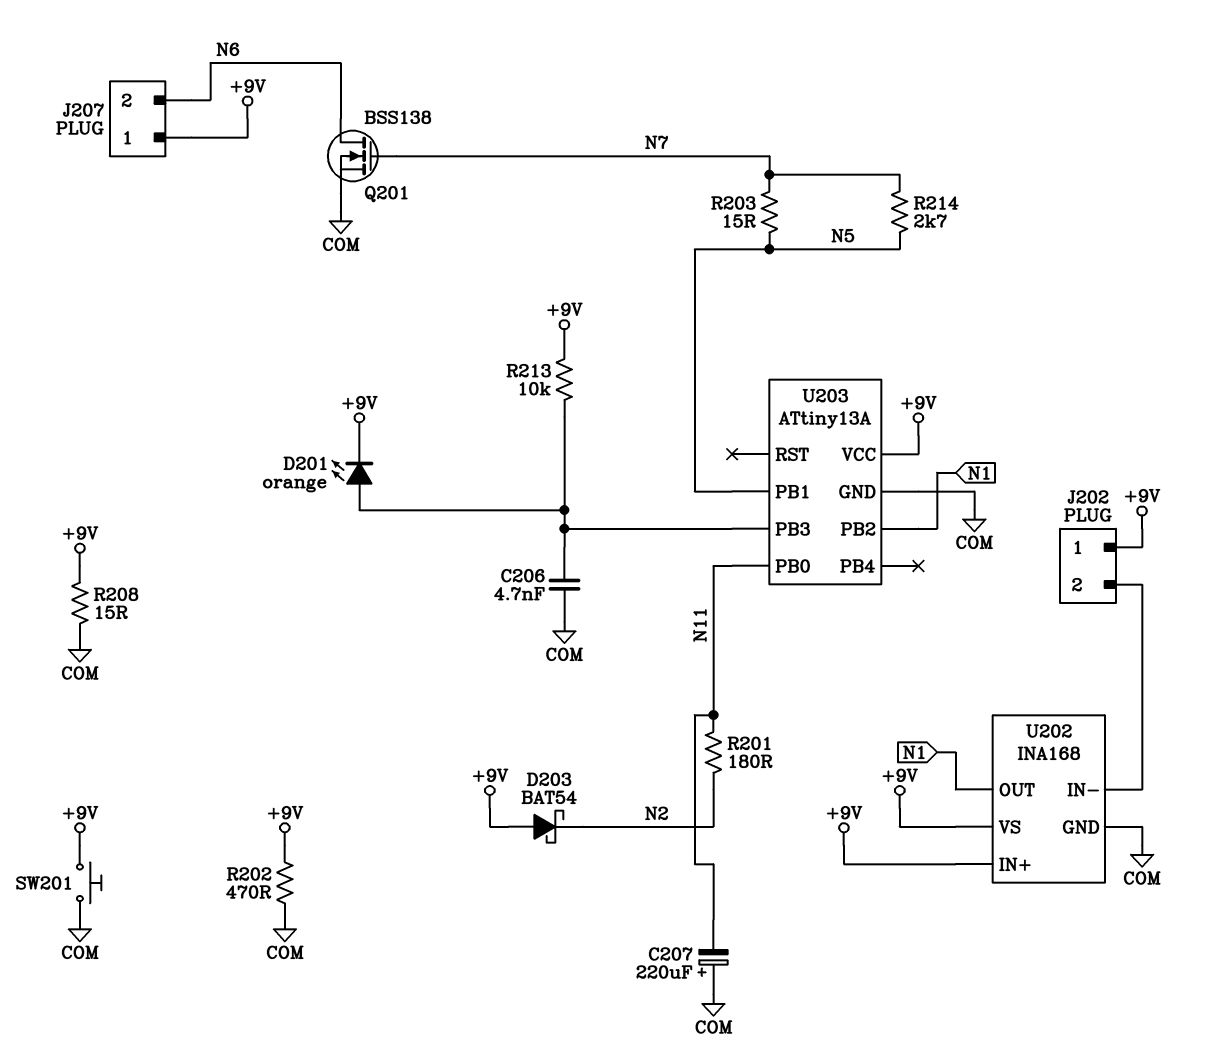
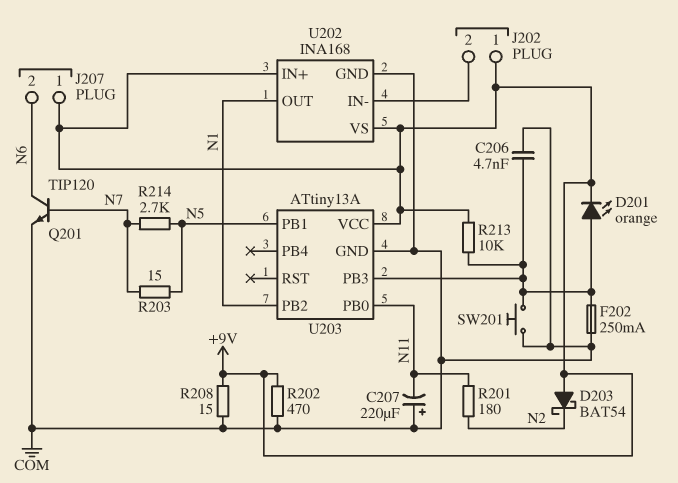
F202: none -> 250mA (COM, U203/PB3)
Q201: NMOS BSS138 (G N7, D N6, S COM) -> NPN TIP120 (B N7, C N6, E COM)
SW201: button (+9V, COM) -> button (COM, U203/PB3)

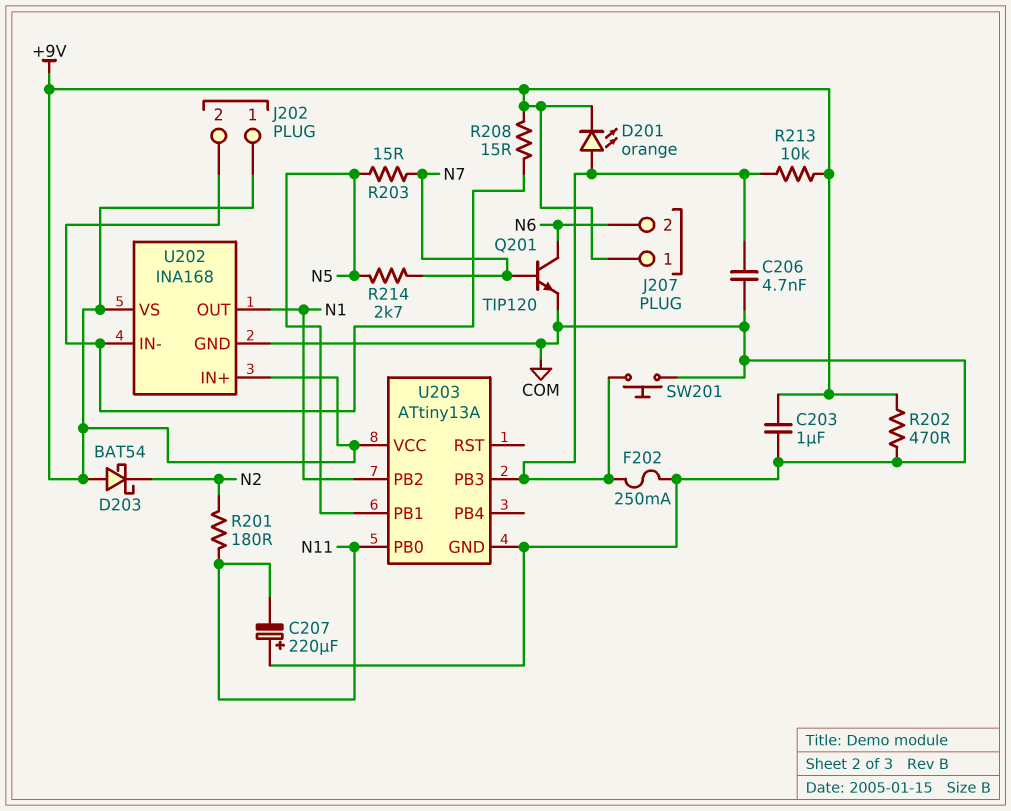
C203: none -> 1uF (+9V, COM)
R208: 15 (+9V, COM) -> 15 (+9V, J202/2)

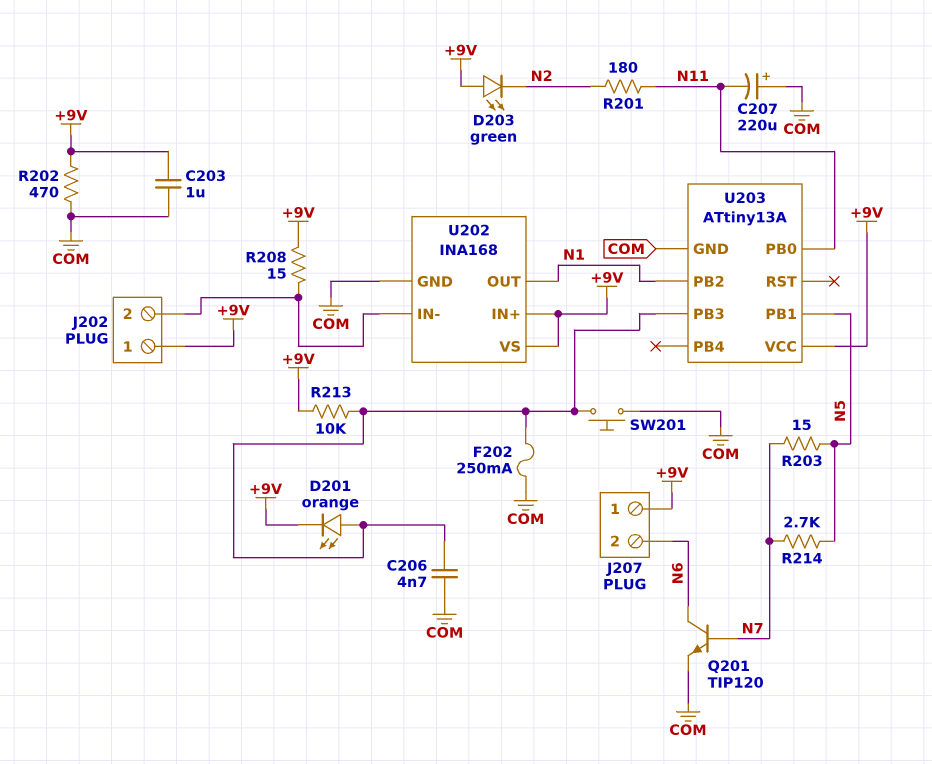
D203: schottky BAT54 (A +9V, K N2) -> LED green (A +9V, K N2)

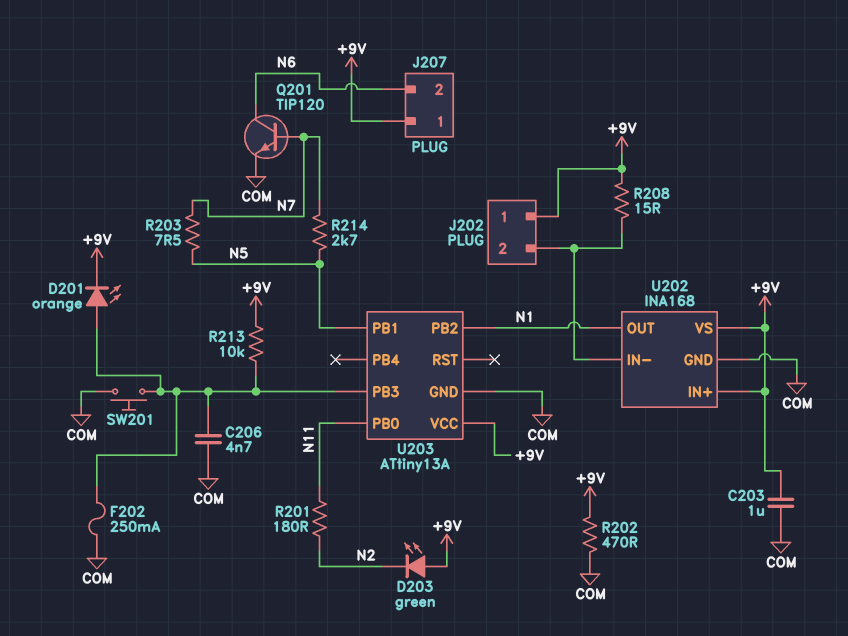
C207: 220uF (plus COM, minus N11) -> none
R203: 15 (N5, N7) -> 7.5 (N5, N7)

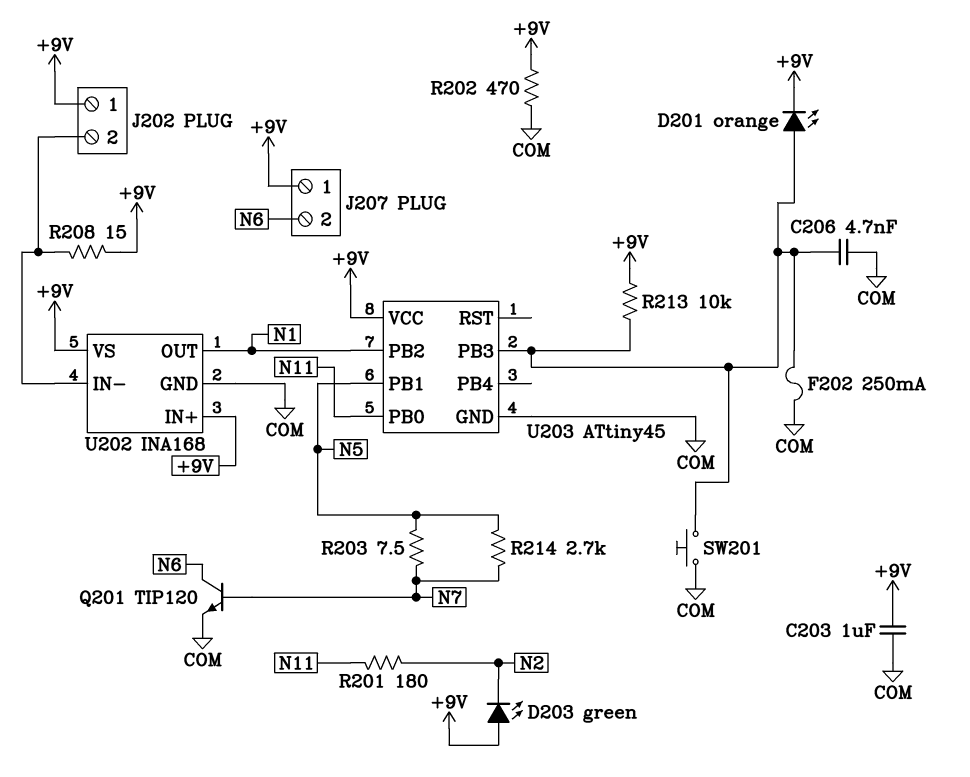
U203: ATtiny13A -> ATtiny45

